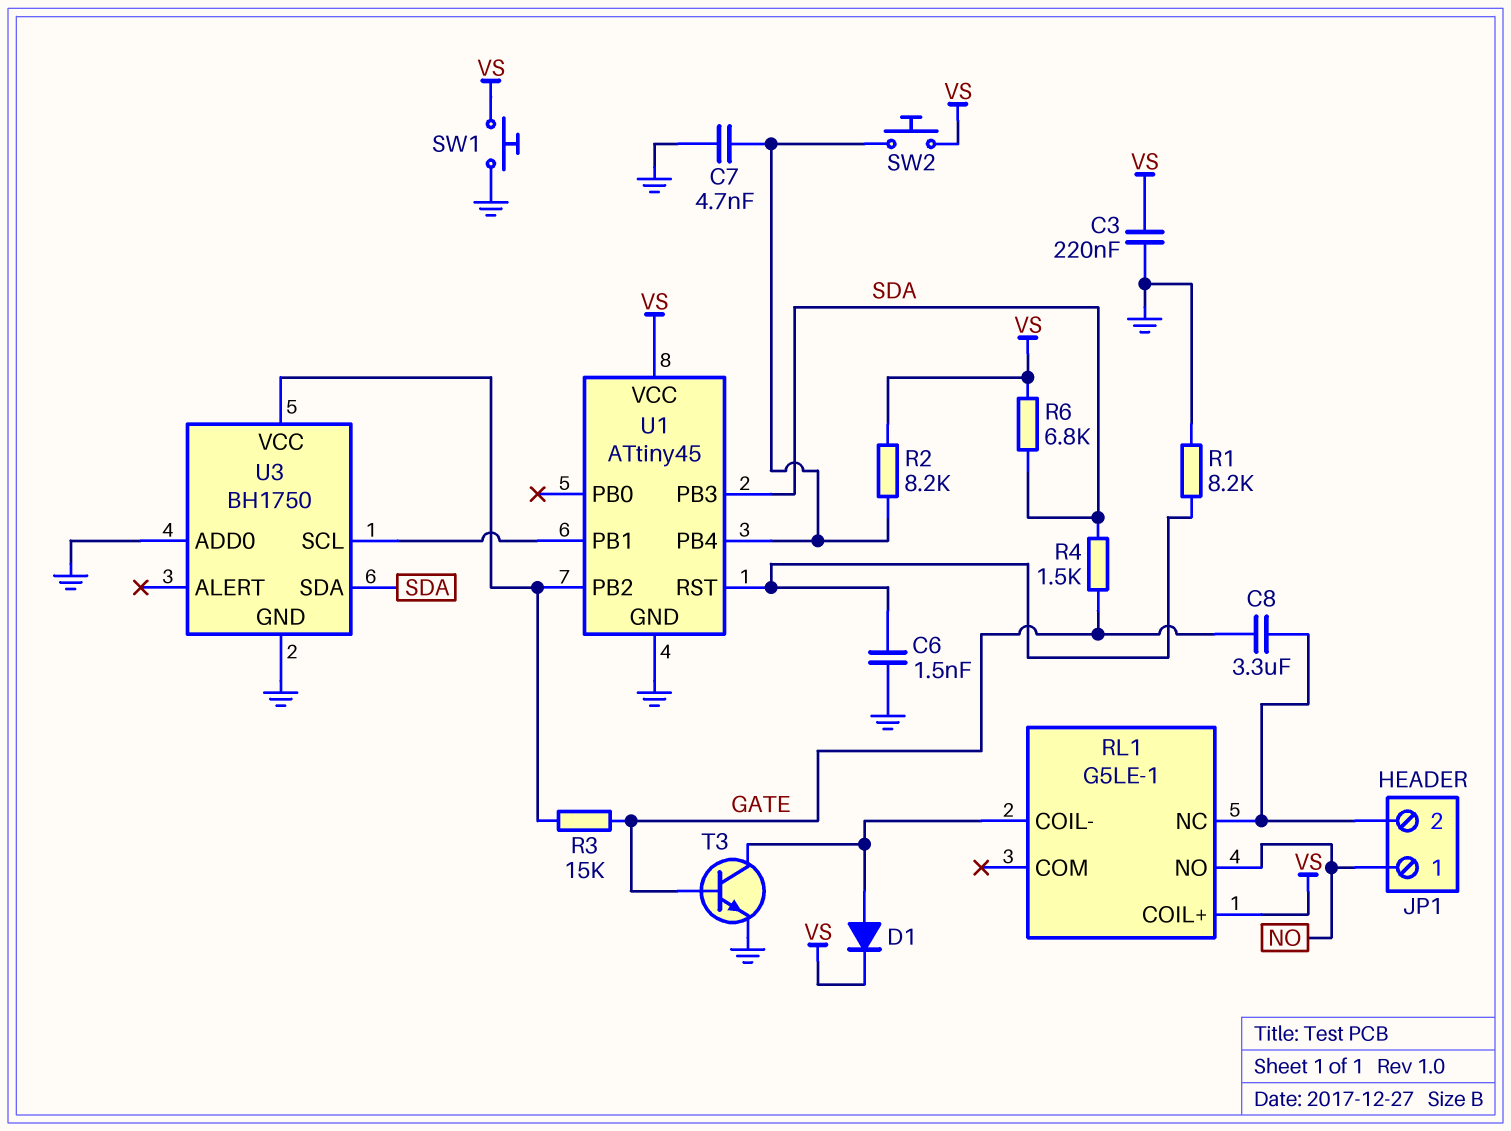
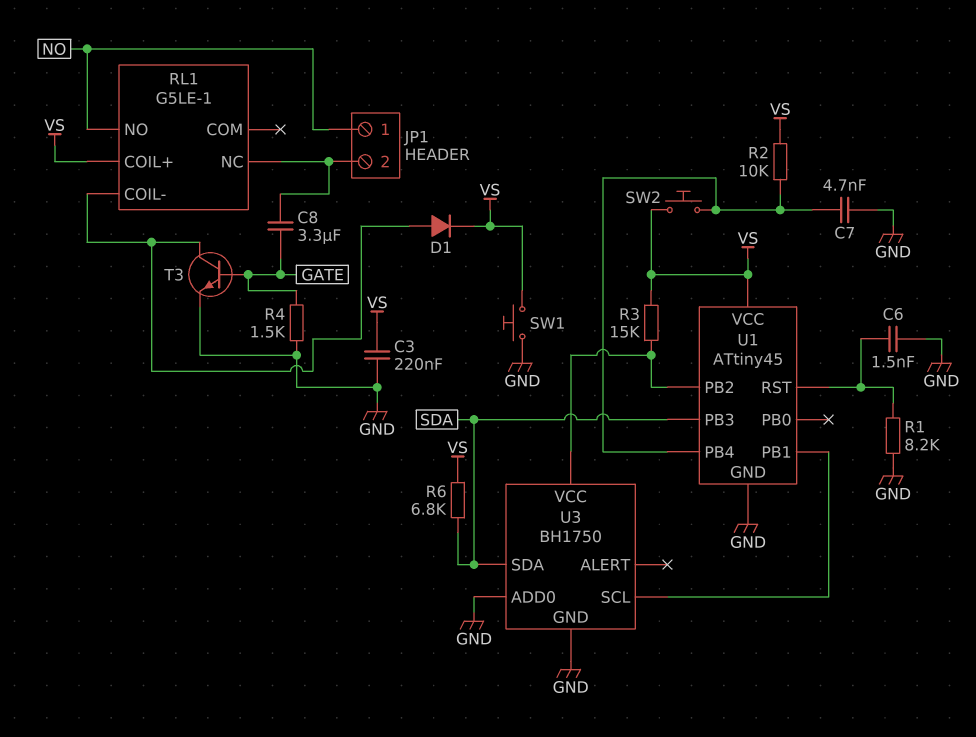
R2: 8.2k (U1/PB4, VS) -> 10k (U1/PB4, VS)
R3: 15k (GATE, U1/PB2) -> 15k (U1/PB2, VS)
R4: 1.5k (GATE, SDA) -> 1.5k (GATE, GND)

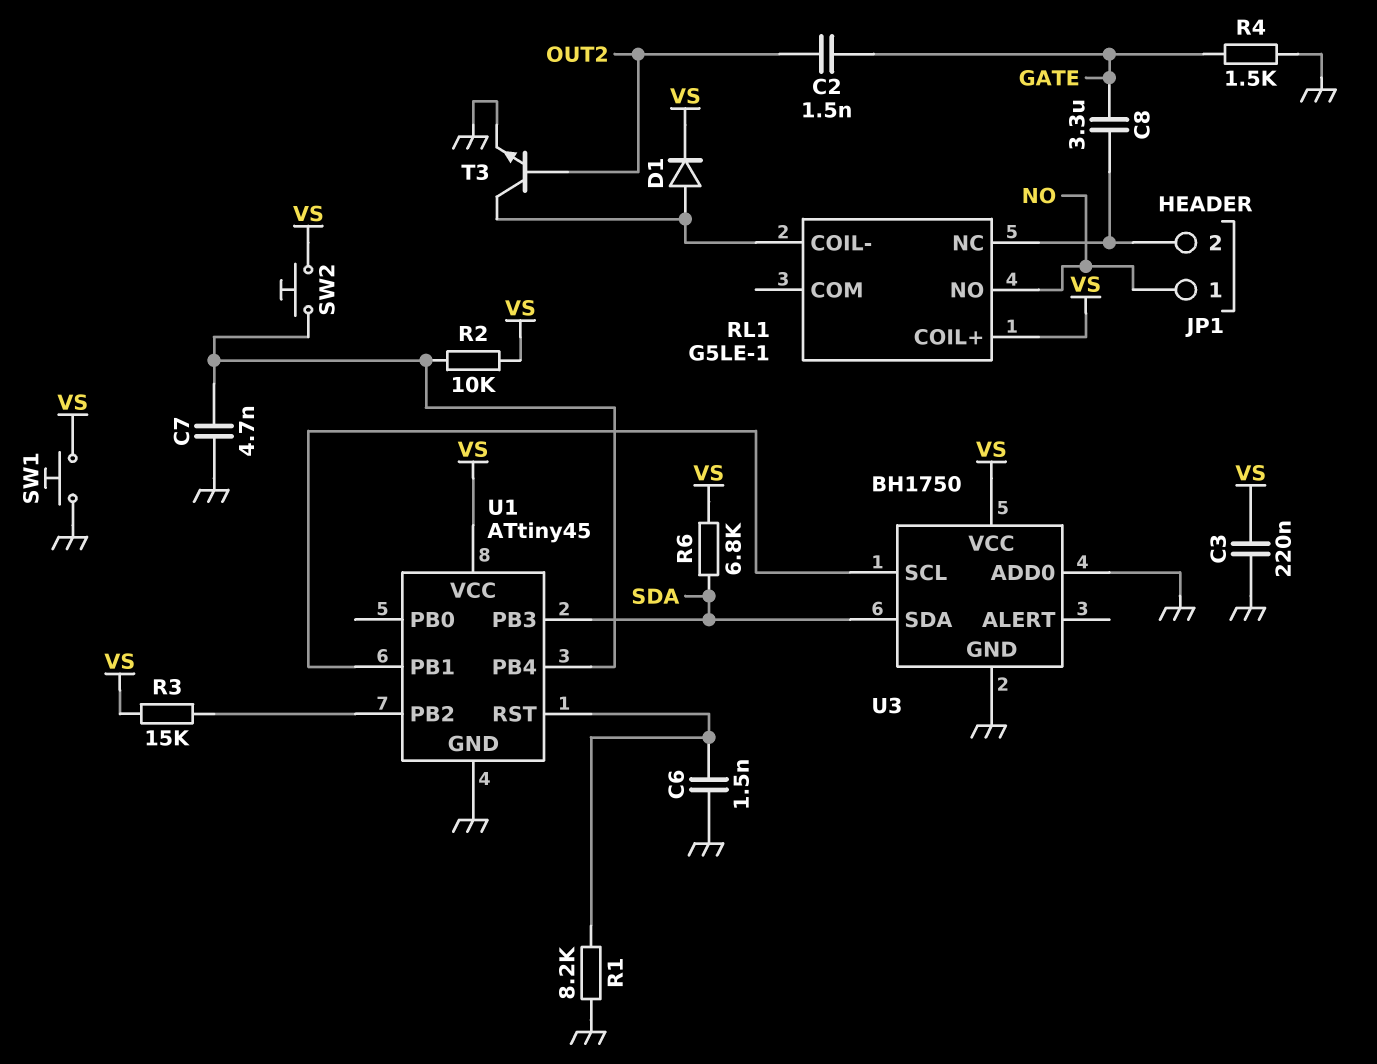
C2: none -> 1.5nF (GATE, OUT2)
T3: NPN (B GATE, C RL1/COIL-, E GND) -> NPN (B OUT2, C RL1/COIL-, E GND)
U3 pin VCC: U1/PB2 -> VS

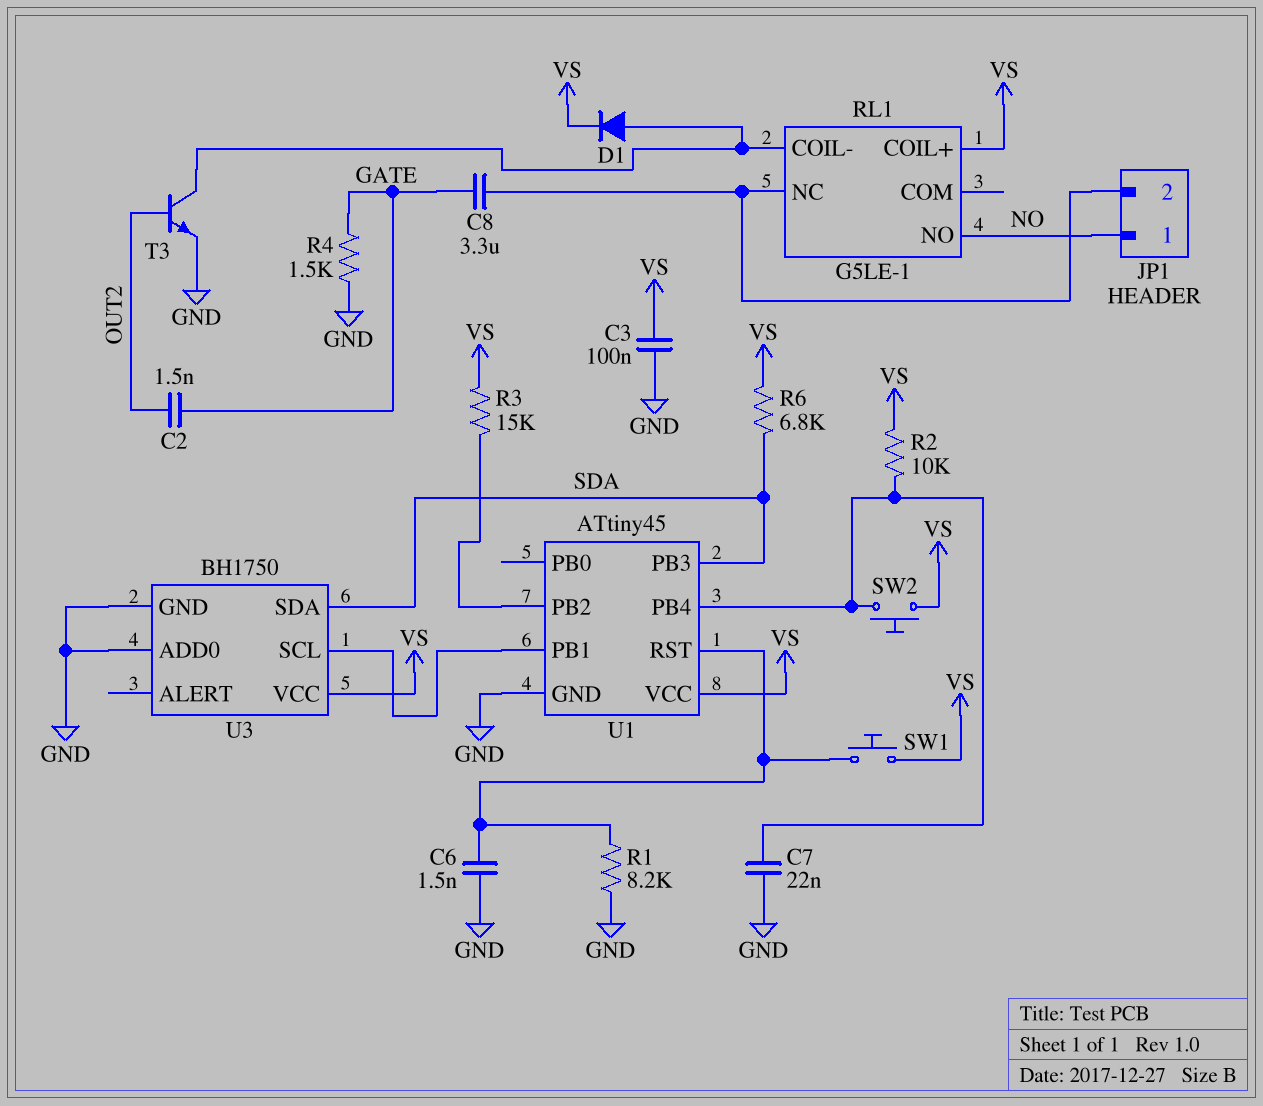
C3: 220nF (GND, VS) -> 100nF (GND, VS)
C7: 4.7nF (GND, U1/PB4) -> 22nF (GND, U1/PB4)
SW1: button (GND, VS) -> button (U1/RST, VS)

